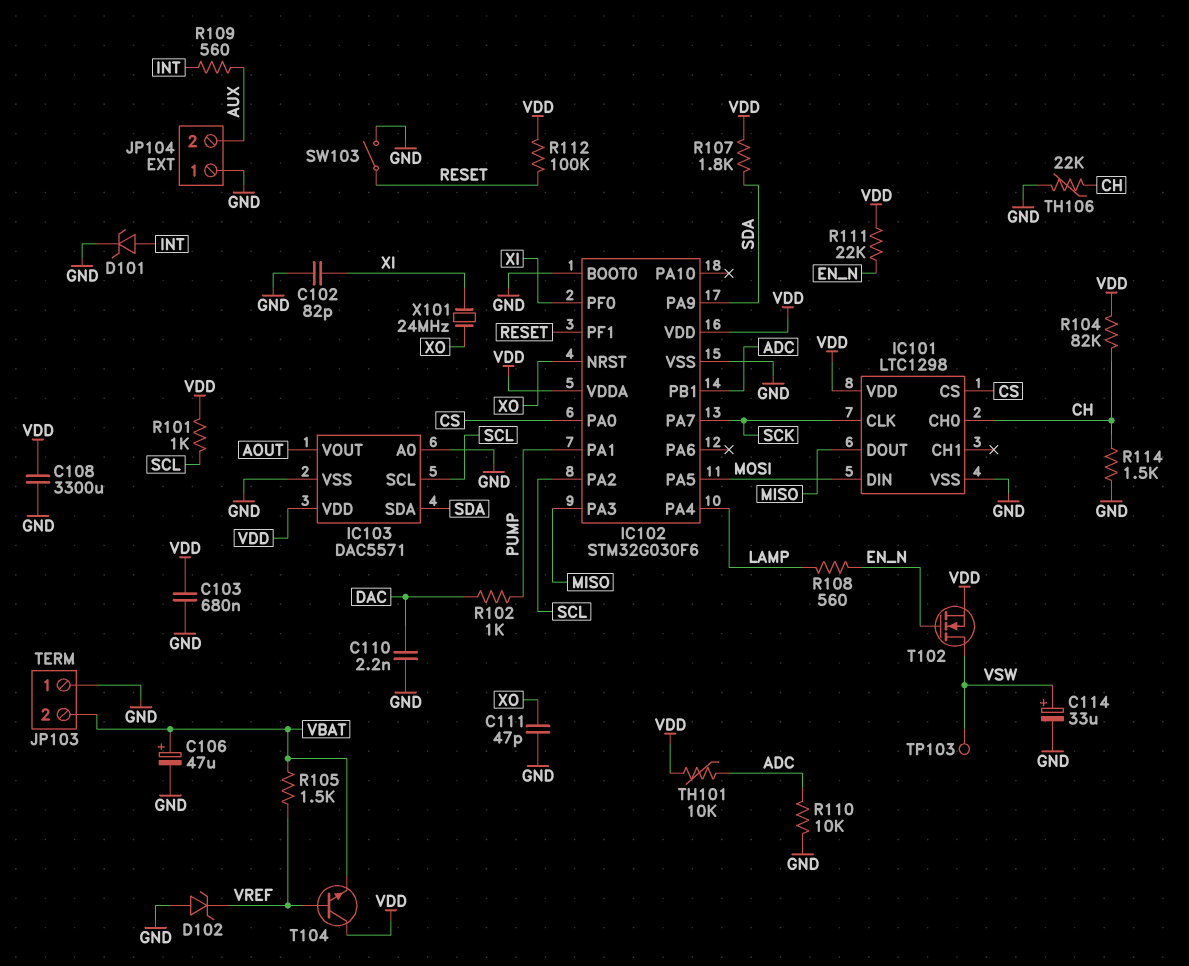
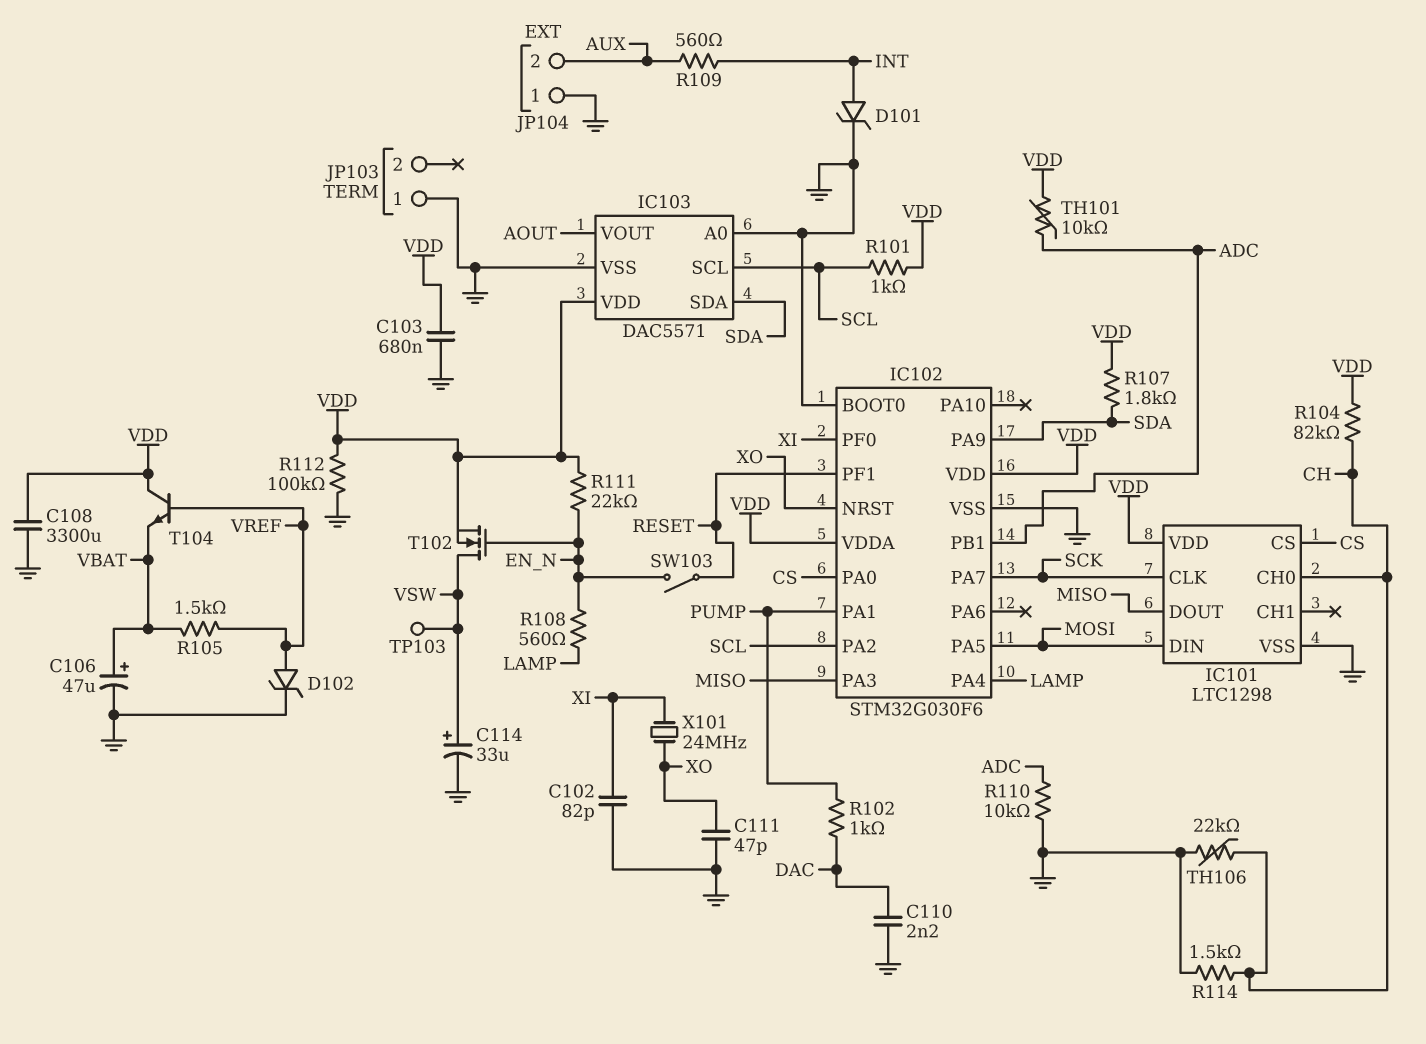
D102: zener (A GND, K VREF) -> zener (A VREF, K GND)
JP103 pin 2: VBAT -> none
R112: 100k (RESET, VDD) -> 100k (GND, VDD)
SW103: switch (GND, RESET) -> switch (EN_N, RESET)

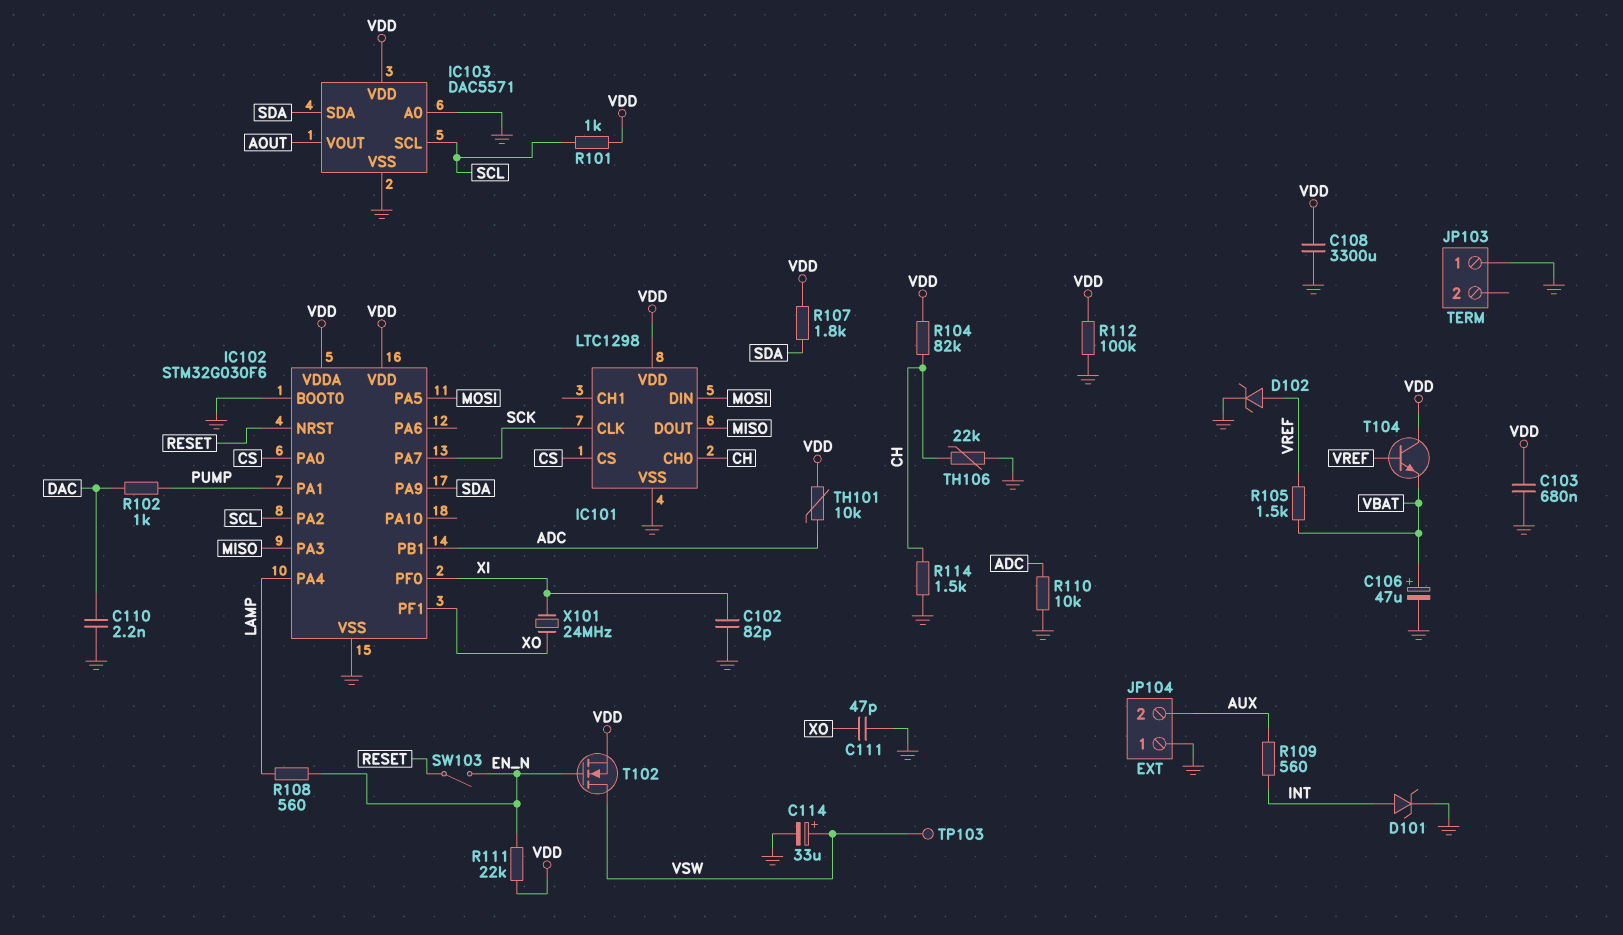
IC102 pin NRST: XO -> RESET
IC102 pin PF1: RESET -> XO

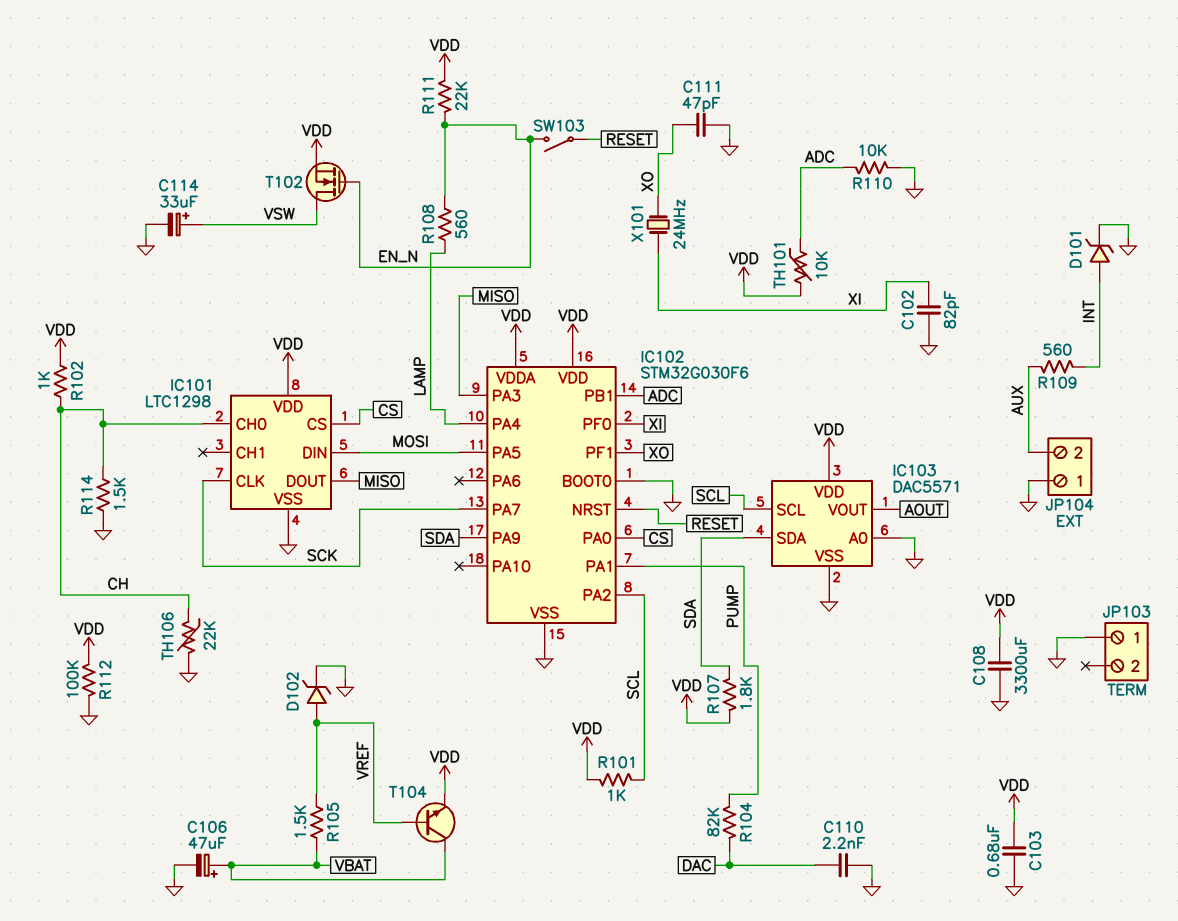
R102: 1k (DAC, PUMP) -> 1k (CH, VDD)
R104: 82k (CH, VDD) -> 82k (DAC, PUMP)
T104: NPN (B VREF, C VDD, E VBAT) -> NPN (B VREF, C VBAT, E VDD)
TP103: test point (VSW) -> none

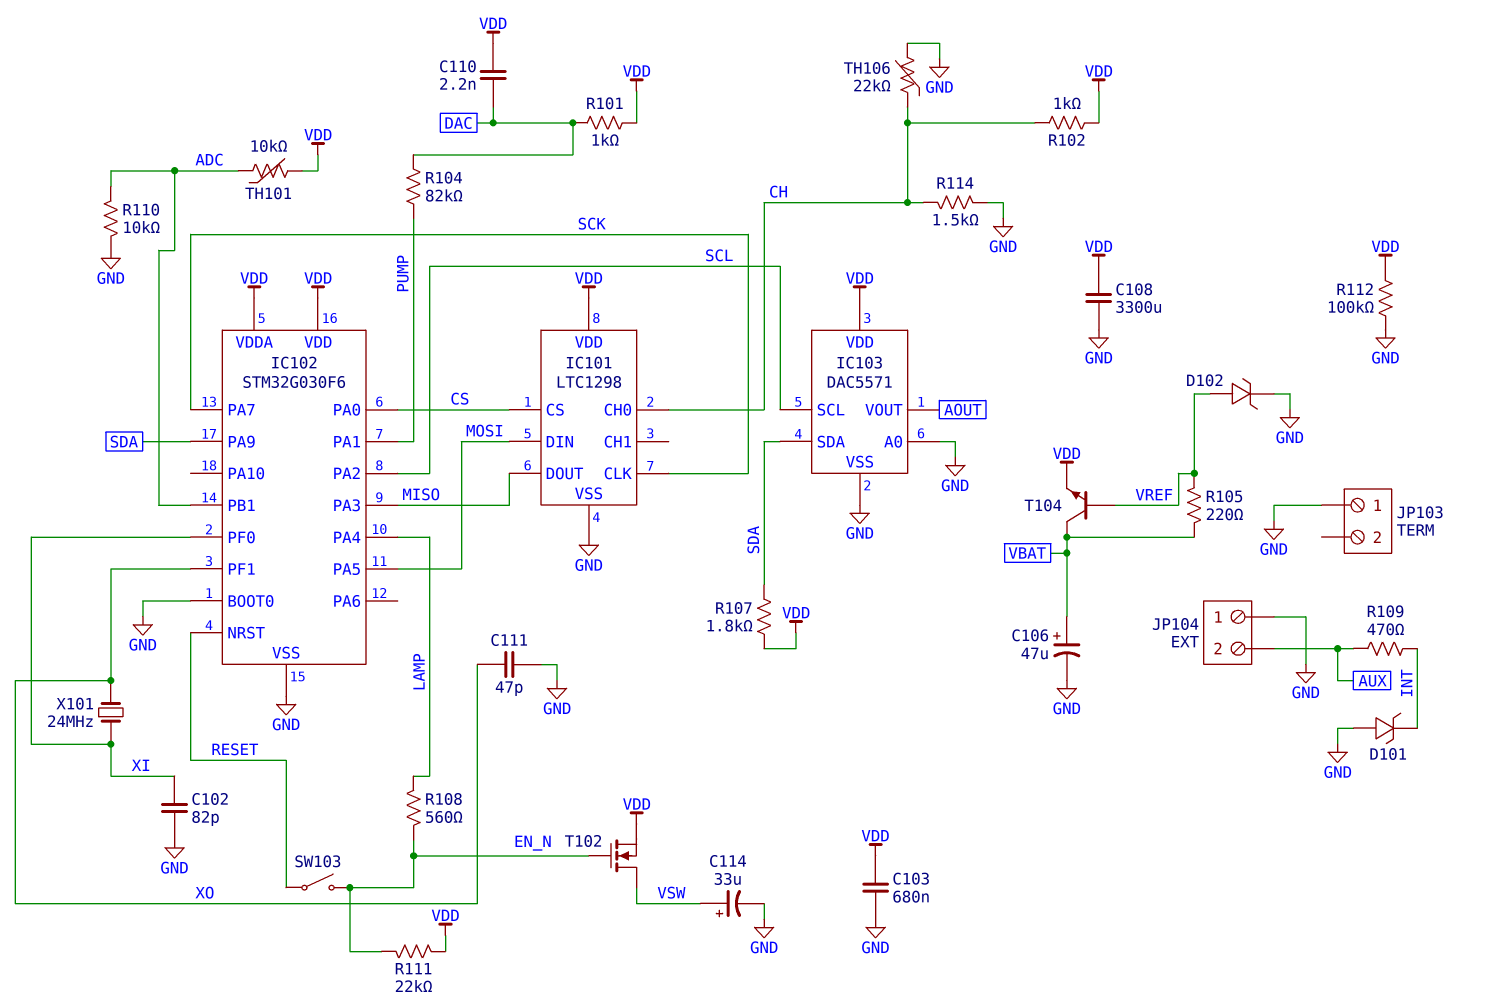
C110: 2.2nF (DAC, GND) -> 2.2nF (DAC, VDD)
D101: zener (A INT, K GND) -> zener (A GND, K INT)
R101: 1k (SCL, VDD) -> 1k (DAC, VDD)
R105: 1.5k (VBAT, VREF) -> 220 (VBAT, VREF)
R109: 560 (AUX, INT) -> 470 (AUX, INT)

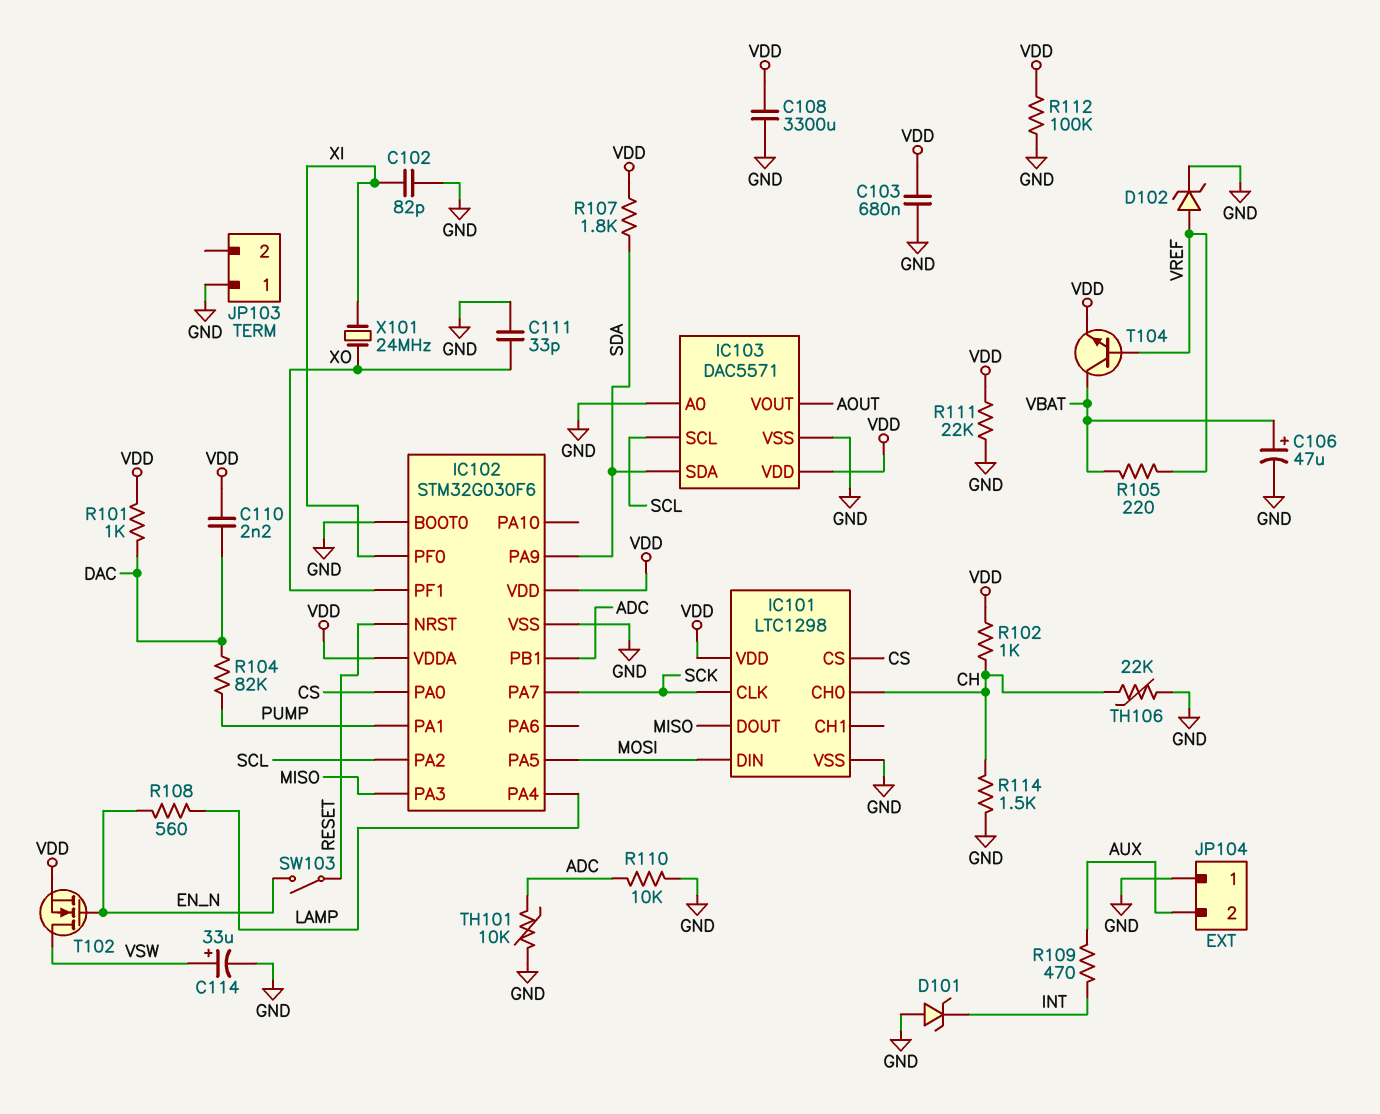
C111: 47pF (GND, XO) -> 33pF (GND, XO)
R111: 22k (EN_N, VDD) -> 22k (GND, VDD)
TH101: 10k (ADC, VDD) -> 10k (ADC, GND)

